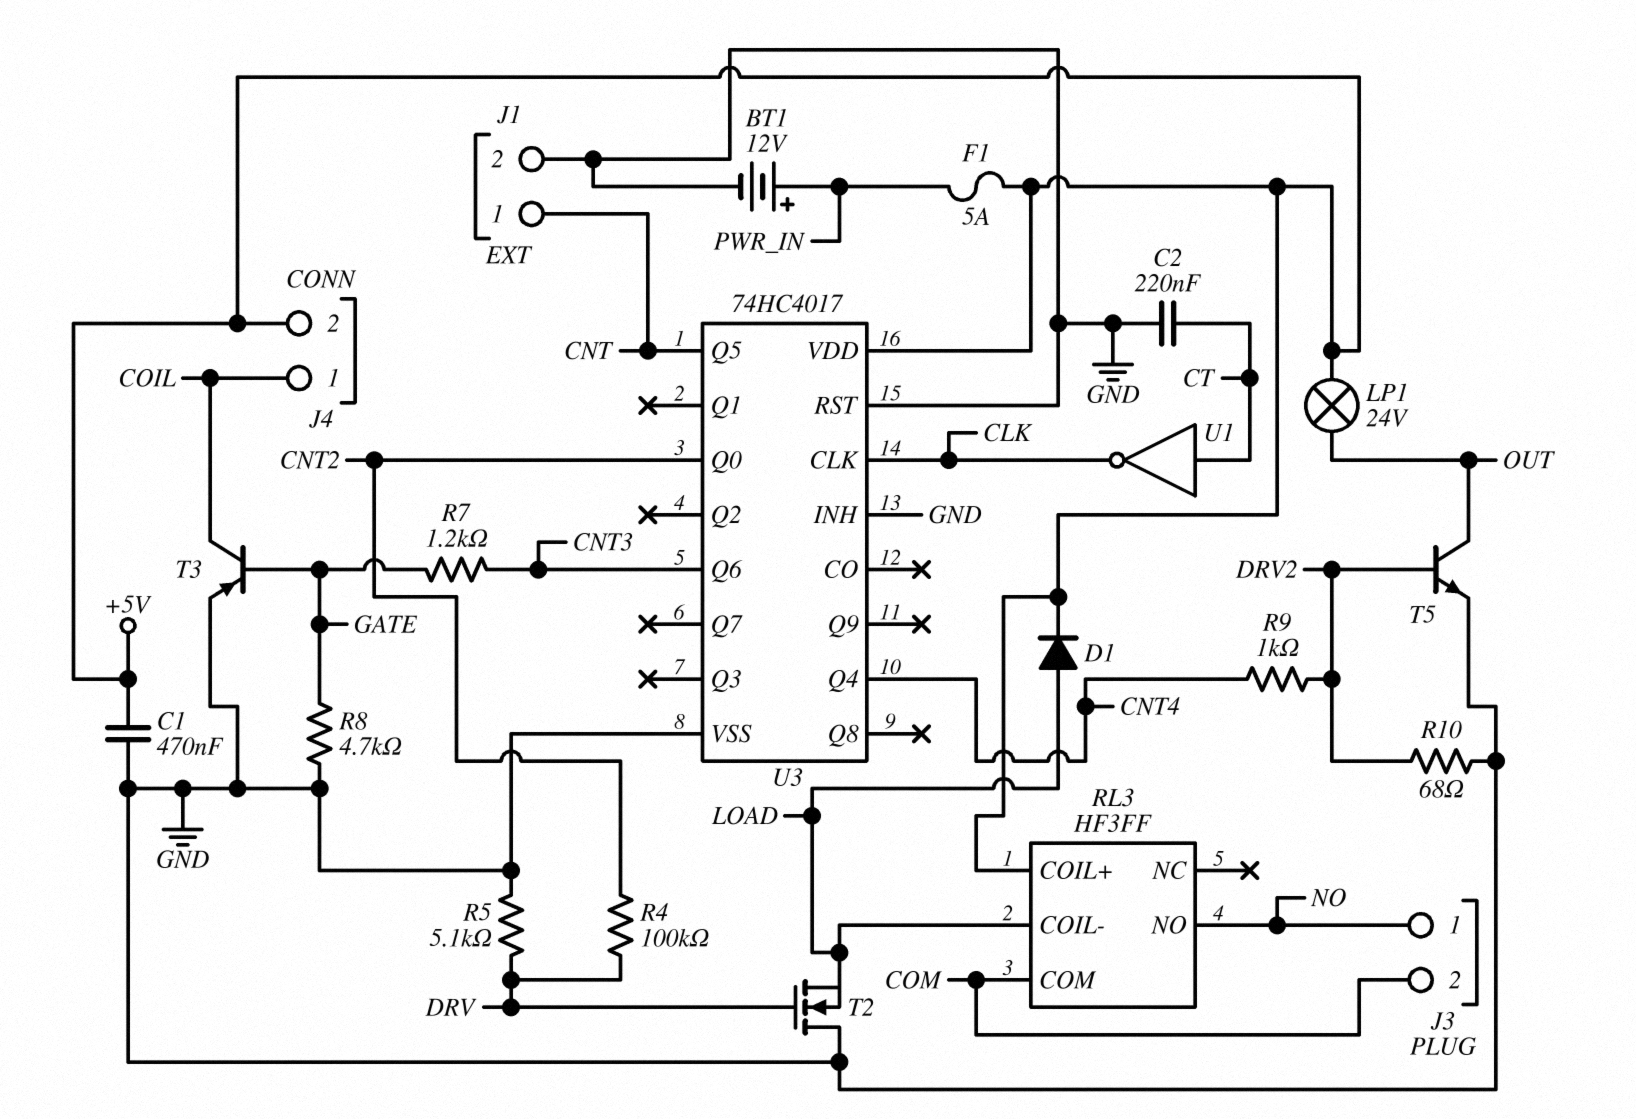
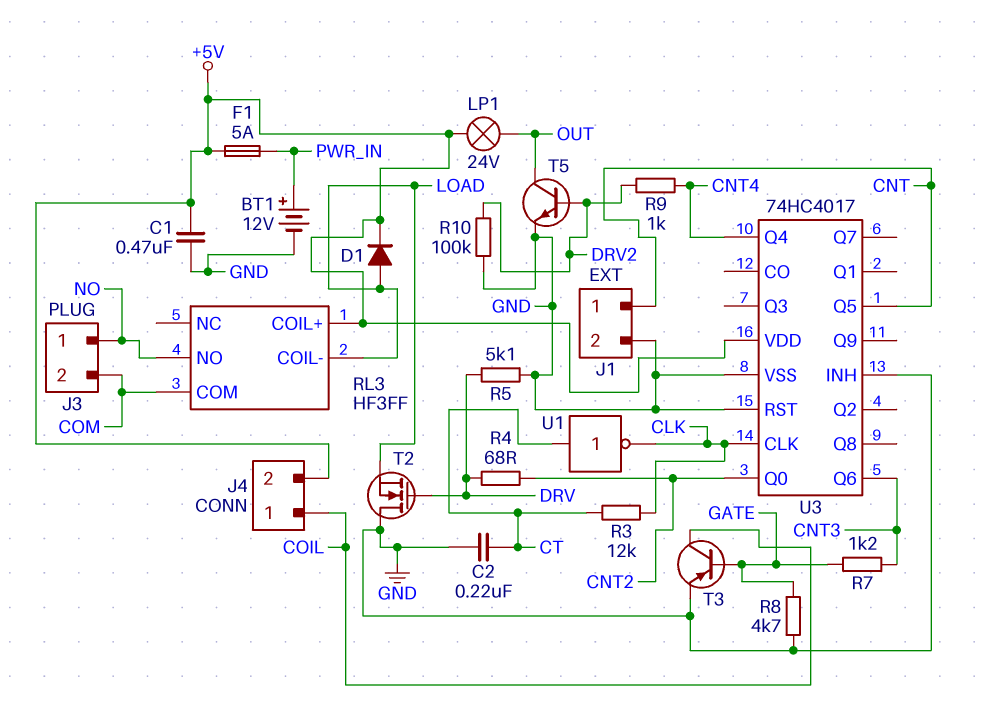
R3: none -> 12k (CLK, CT)
R4: 100k (CNT2, DRV) -> 68 (CNT2, DRV)
R10: 68 (DRV2, GND) -> 100k (DRV2, GND)

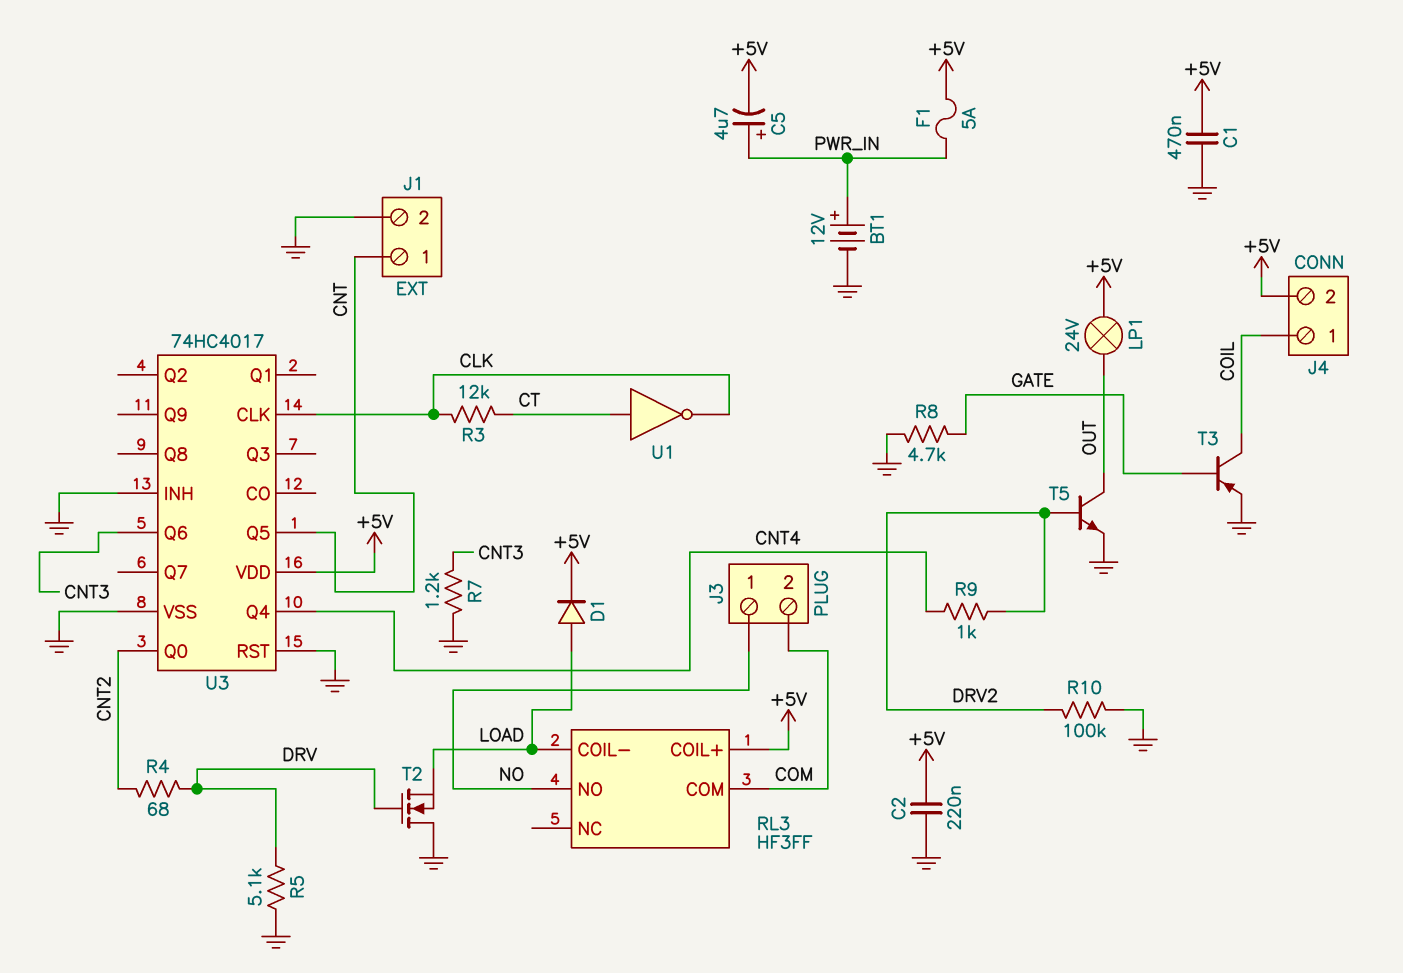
C2: 220nF (CT, GND) -> 220nF (+5V, GND)
C5: none -> 4.7uF (plus PWR_IN, minus +5V)
R7: 1.2k (CNT3, GATE) -> 1.2k (CNT3, GND)

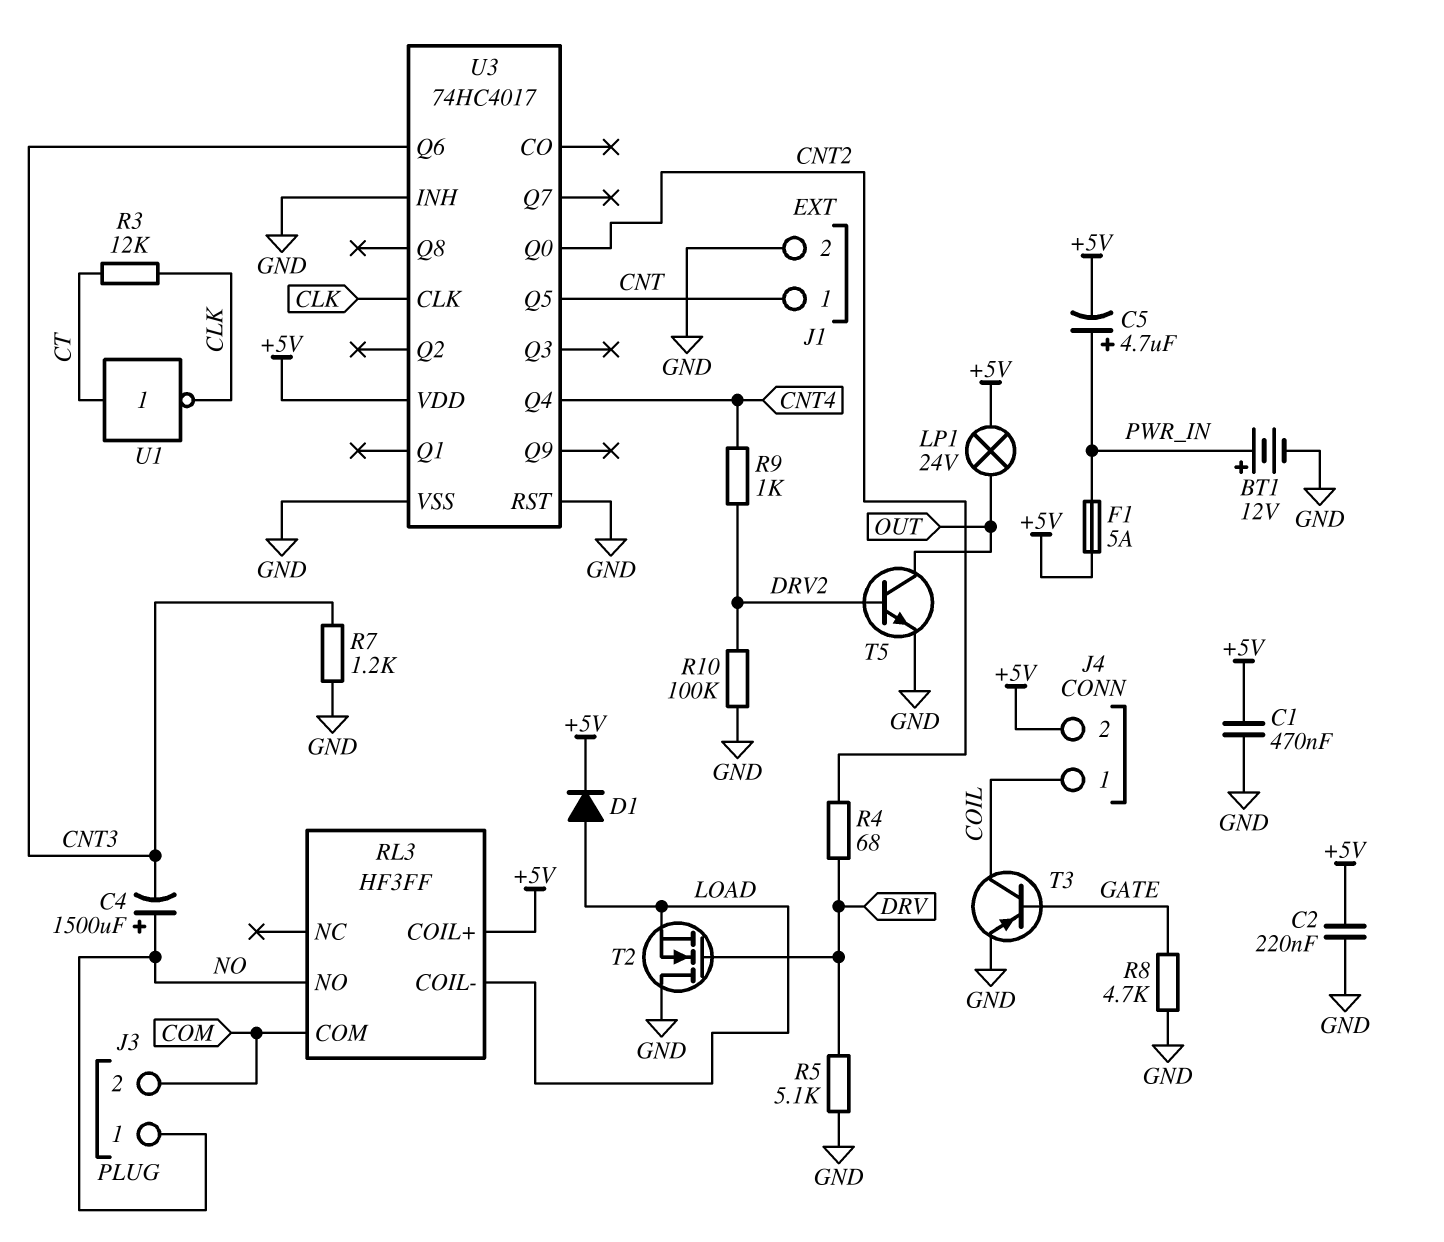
C4: none -> 1500uF (plus NO, minus CNT3)

